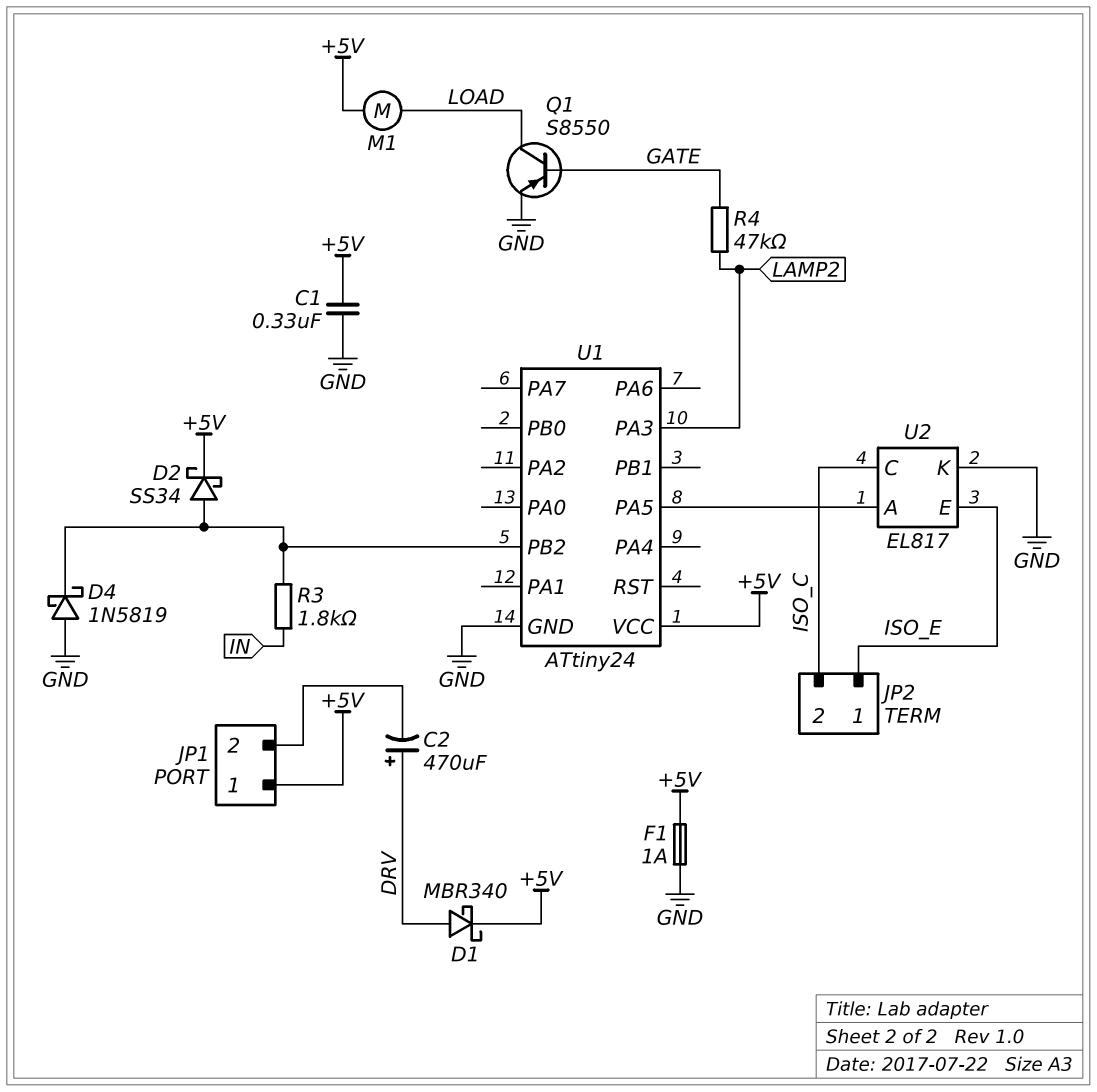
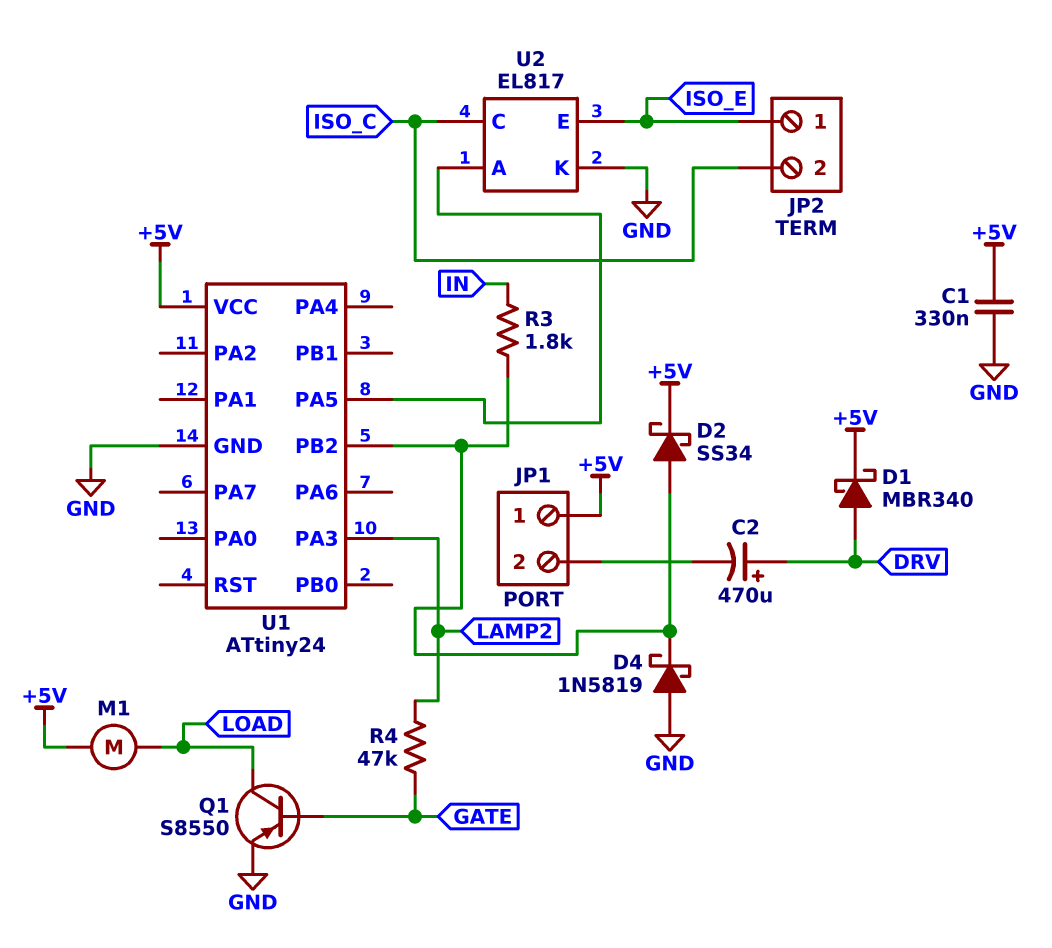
F1: 1A (+5V, GND) -> none

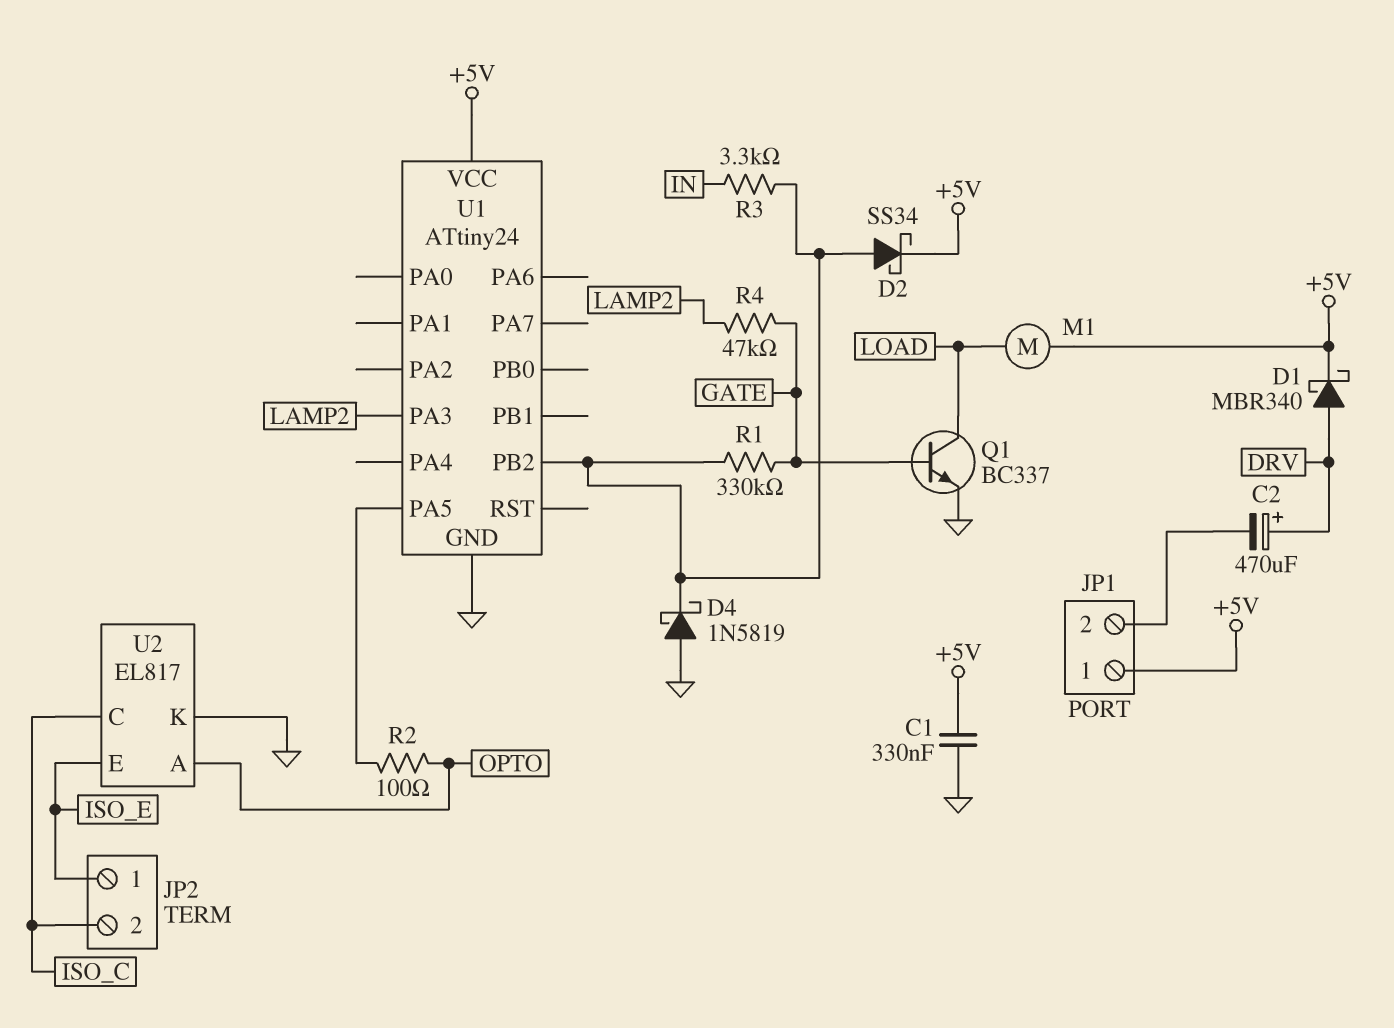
Q1: PNP S8550 (B GATE, C LOAD, E GND) -> NPN BC337 (B GATE, C LOAD, E GND)
R1: none -> 330k (GATE, U1/PB2)
R2: none -> 100 (OPTO, U1/PA5)
R3: 1.8k (IN, U1/PB2) -> 3.3k (IN, U1/PB2)
U2 pin A: U1/PA5 -> OPTO

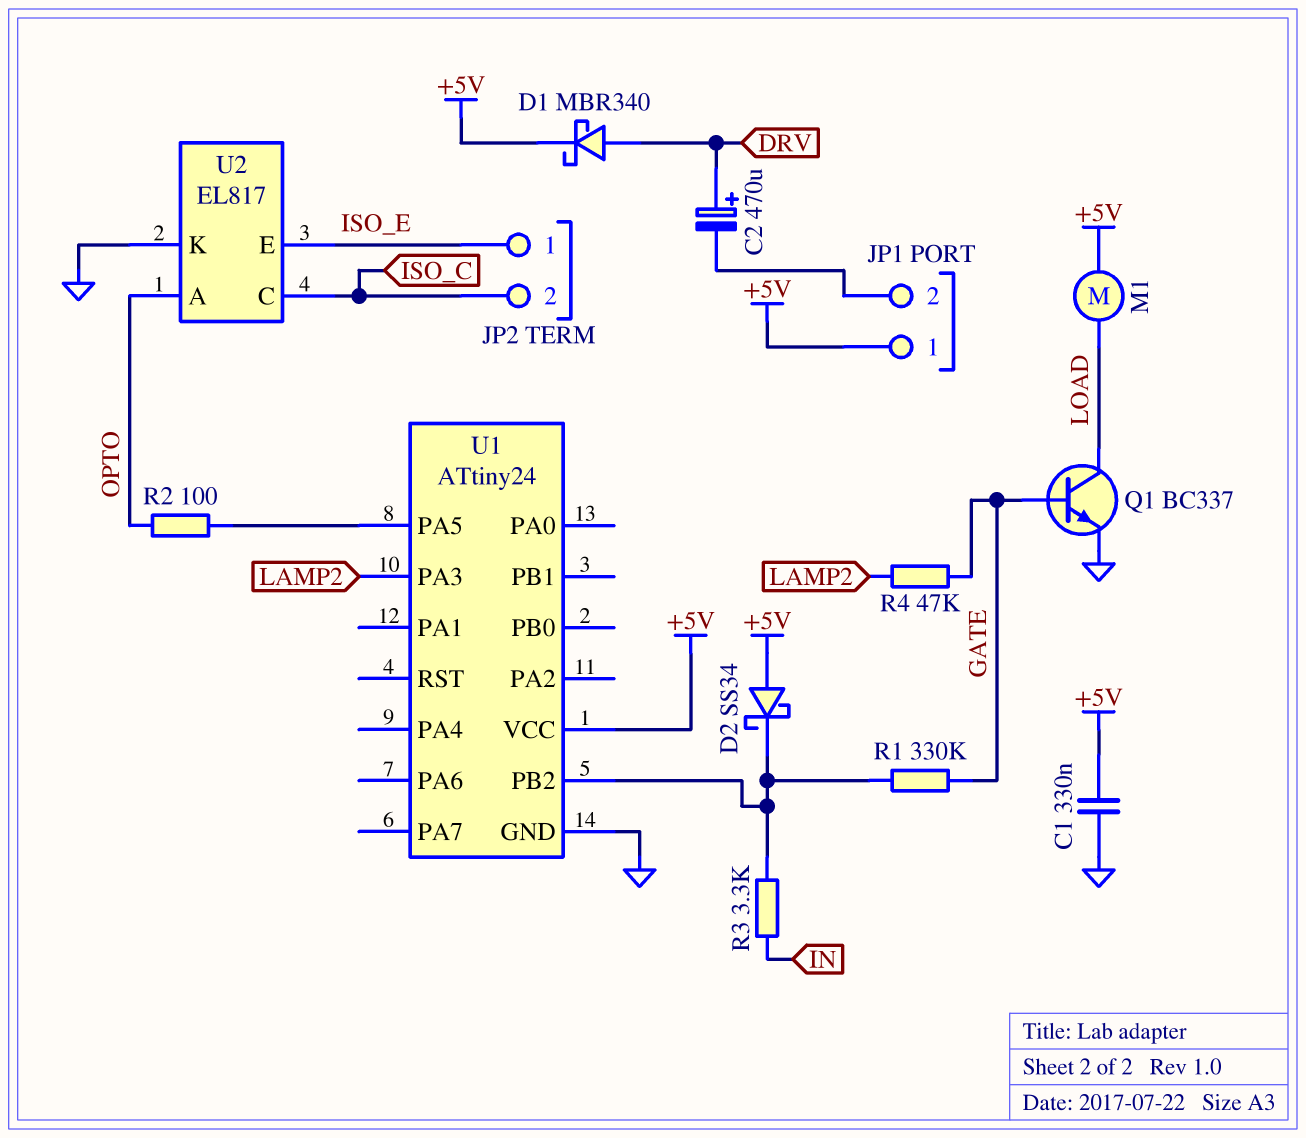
D2: schottky SS34 (A U1/PB2, K +5V) -> schottky SS34 (A +5V, K U1/PB2)
D4: schottky 1N5819 (A GND, K U1/PB2) -> none

